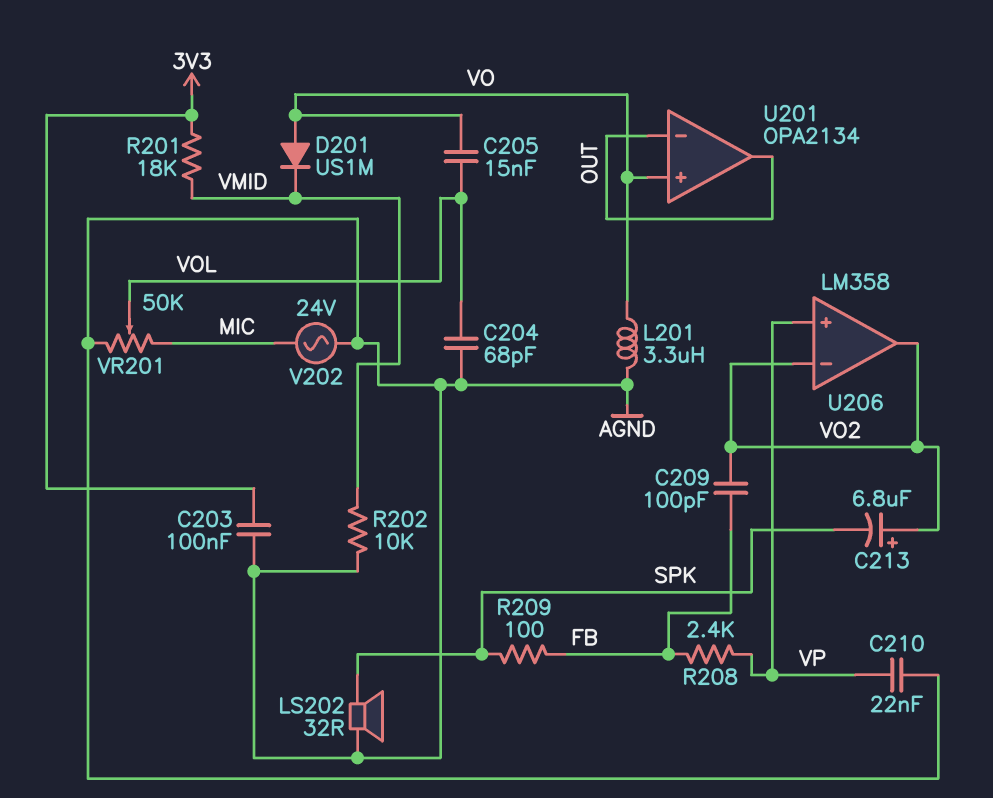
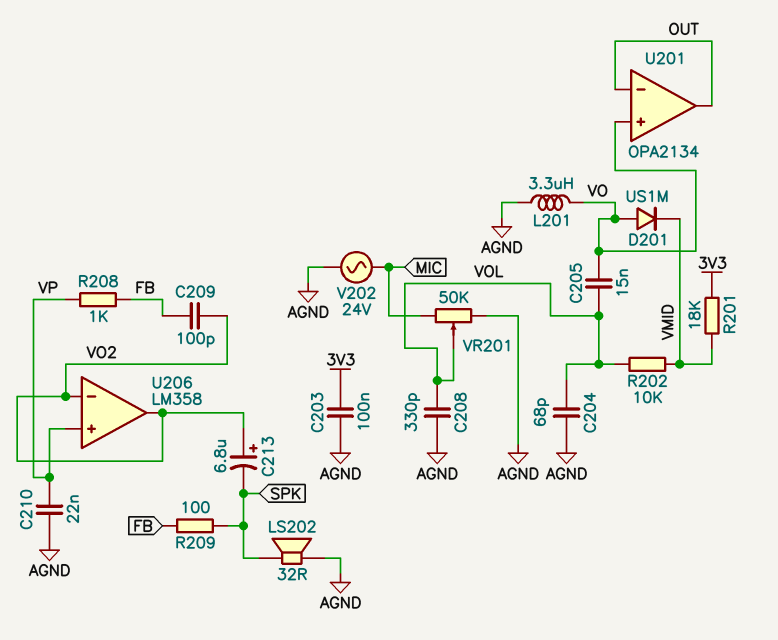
C208: none -> 330pF (AGND, VOL)
R202: 10k (AGND, VMID) -> 10k (VMID, VOL)
R208: 2.4k (FB, VP) -> 1k (FB, VP)

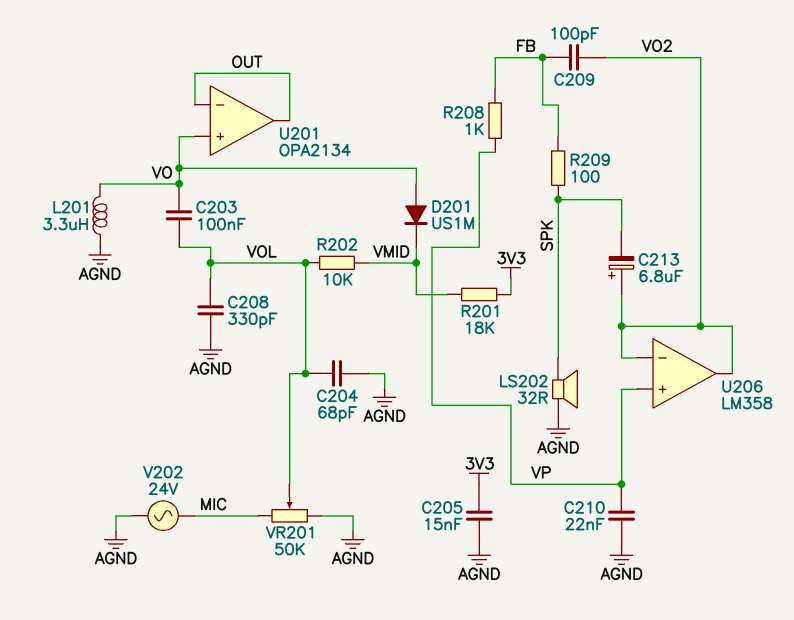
C203: 100nF (3V3, AGND) -> 100nF (VO, VOL)
C205: 15nF (VO, VOL) -> 15nF (3V3, AGND)

